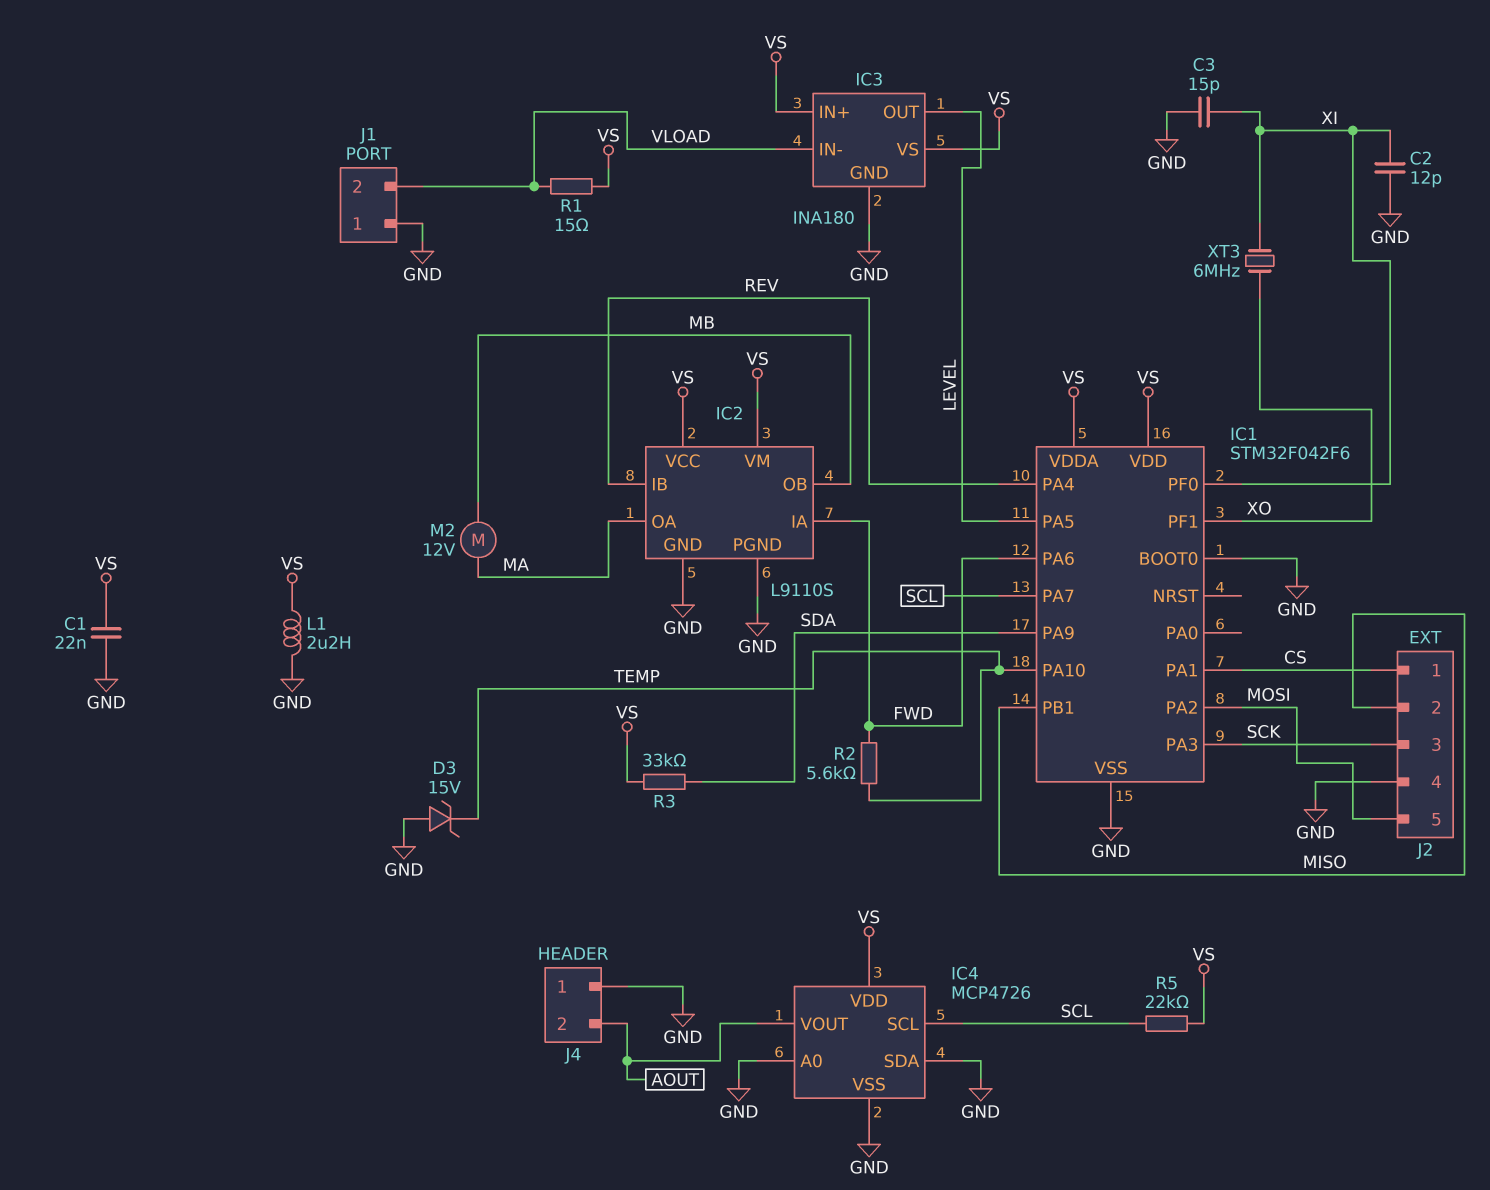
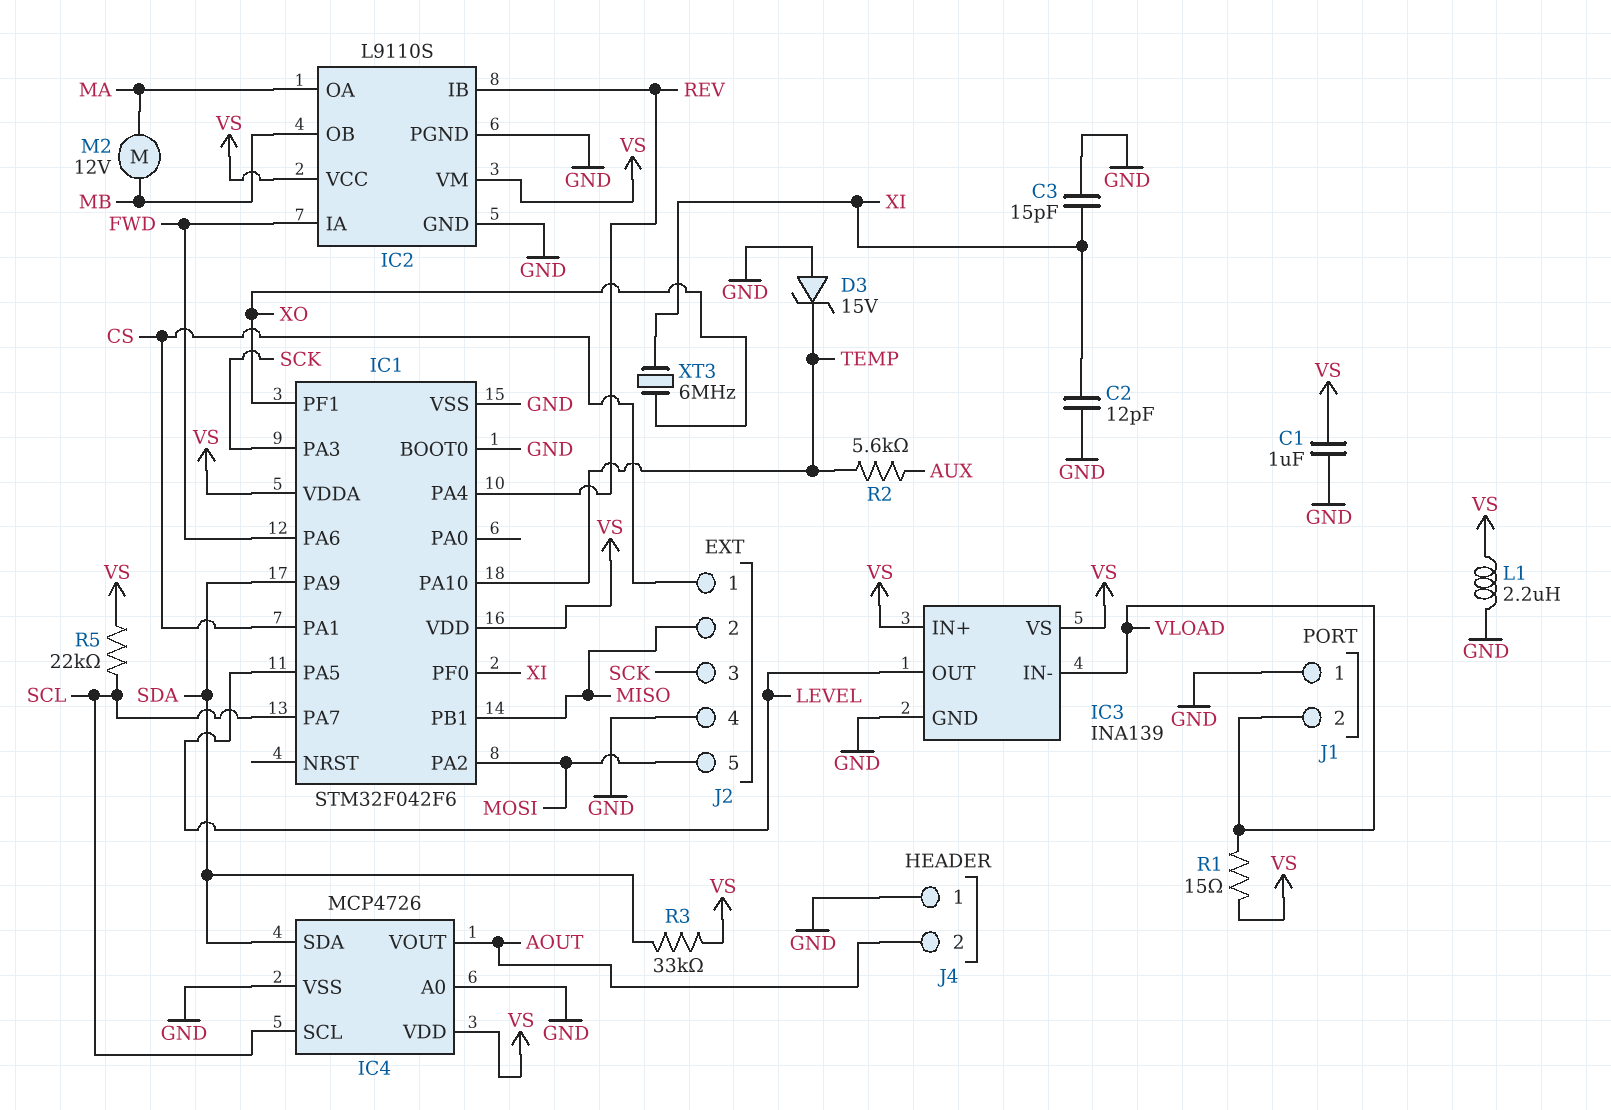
C1: 22nF (GND, VS) -> 1uF (GND, VS)
IC3: INA180 -> INA139
IC4 pin SDA: GND -> SDA
R2: 5.6k (FWD, TEMP) -> 5.6k (AUX, TEMP)

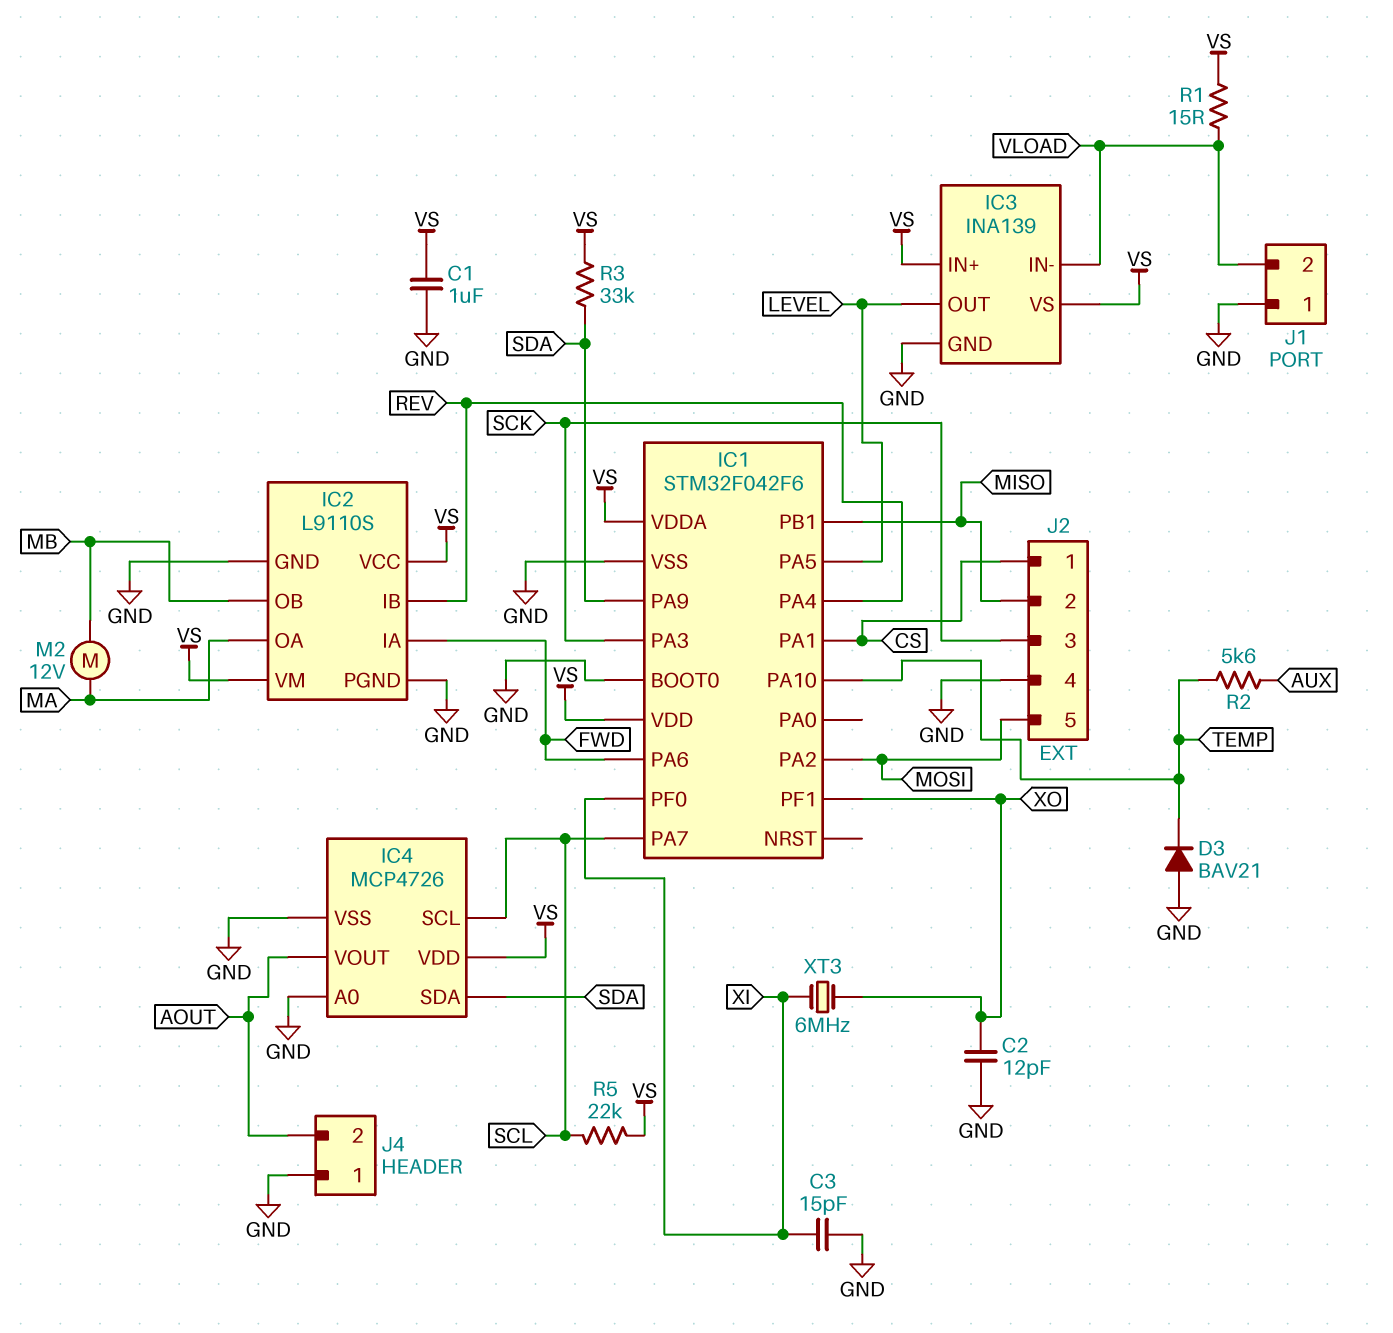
C2: 12pF (GND, XI) -> 12pF (GND, XO)
D3: zener 15V (A GND, K TEMP) -> diode BAV21 (A GND, K TEMP)
L1: 2.2uH (GND, VS) -> none

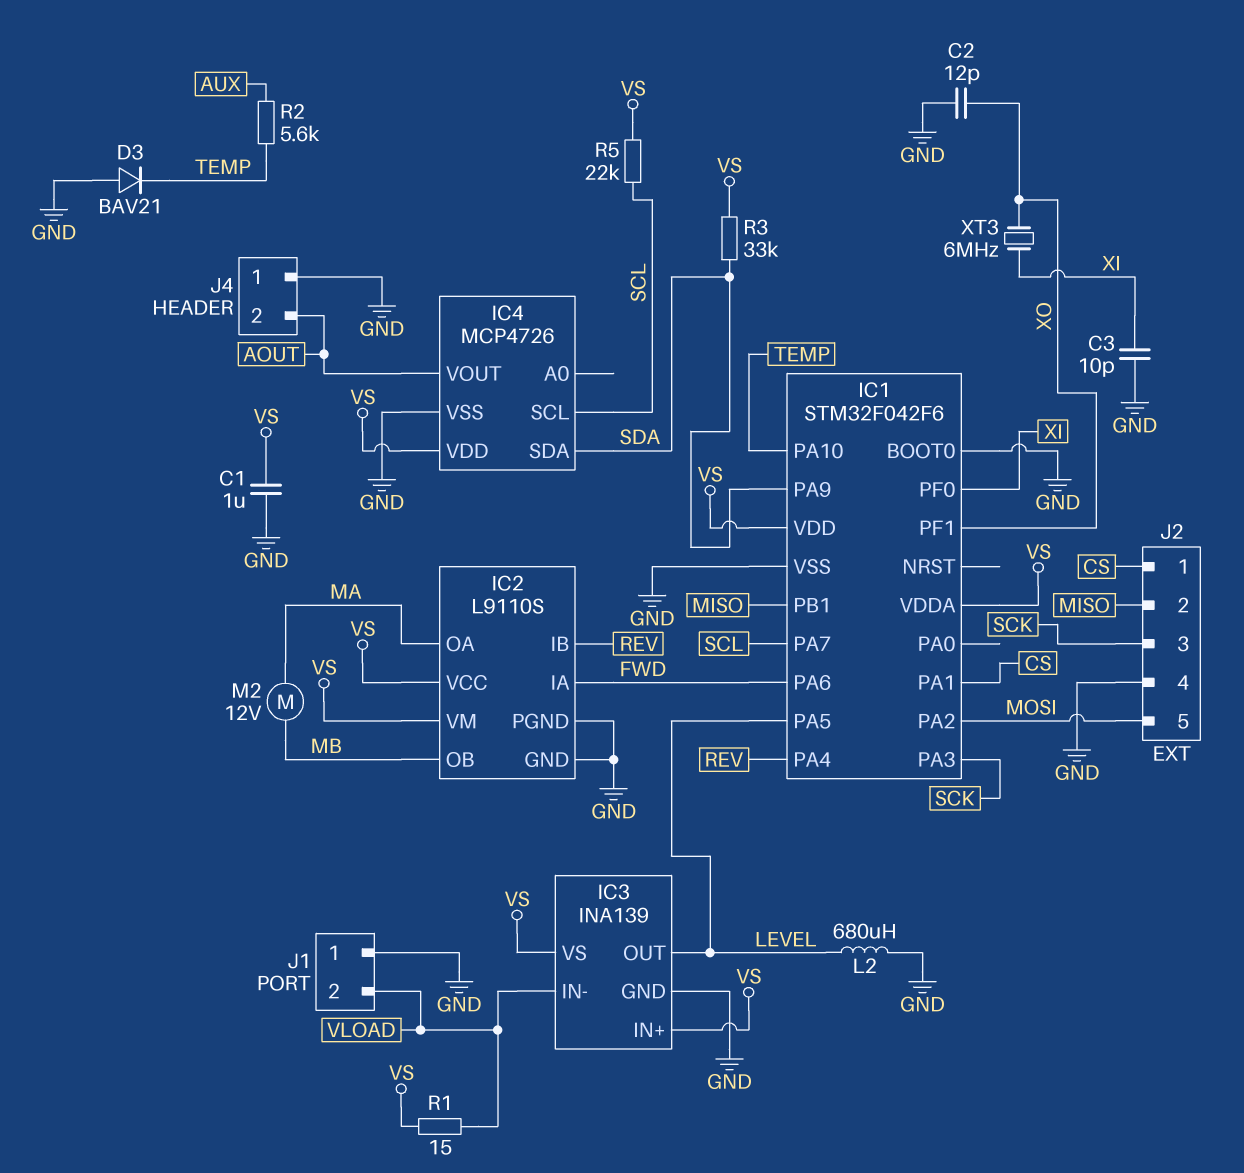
C3: 15pF (GND, XI) -> 10pF (GND, XI)
IC4 pin A0: GND -> none
L2: none -> 680uH (GND, LEVEL)

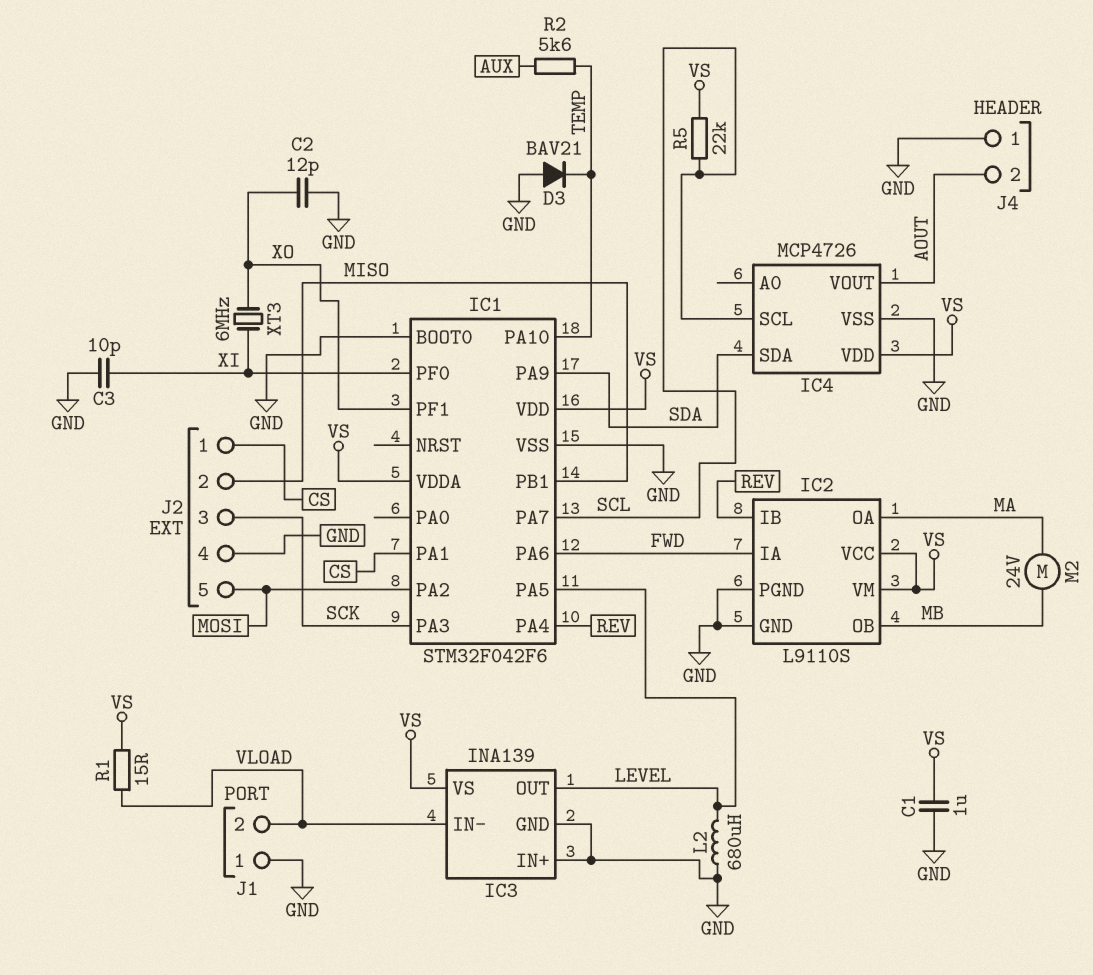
IC3 pin IN+: VS -> GND
M2: motor 12V (MA, MB) -> motor 24V (MA, MB)
R3: 33k (SDA, VS) -> none

